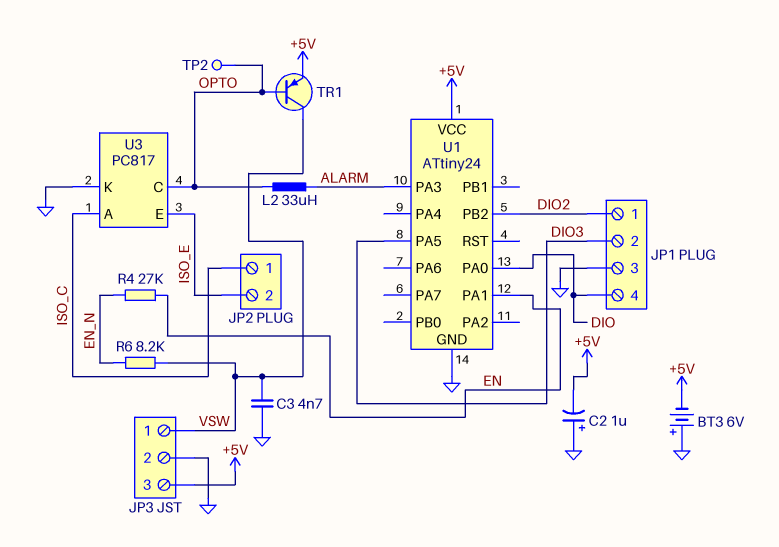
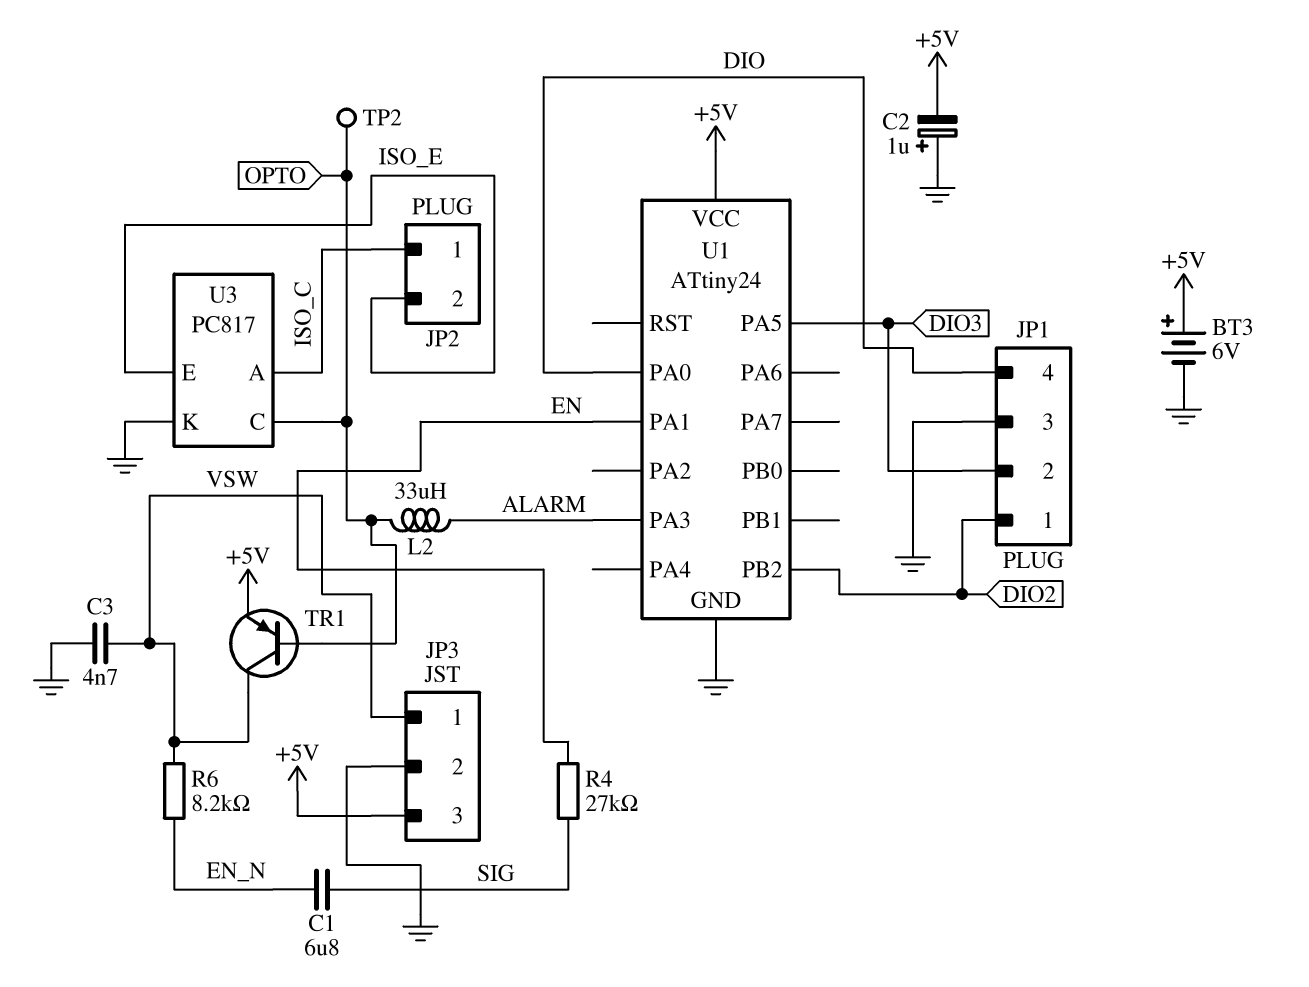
BT3: 6V (plus GND, minus +5V) -> 6V (plus +5V, minus GND)
C1: none -> 6.8uF (EN_N, SIG)
R4: 27k (EN, EN_N) -> 27k (EN, SIG)

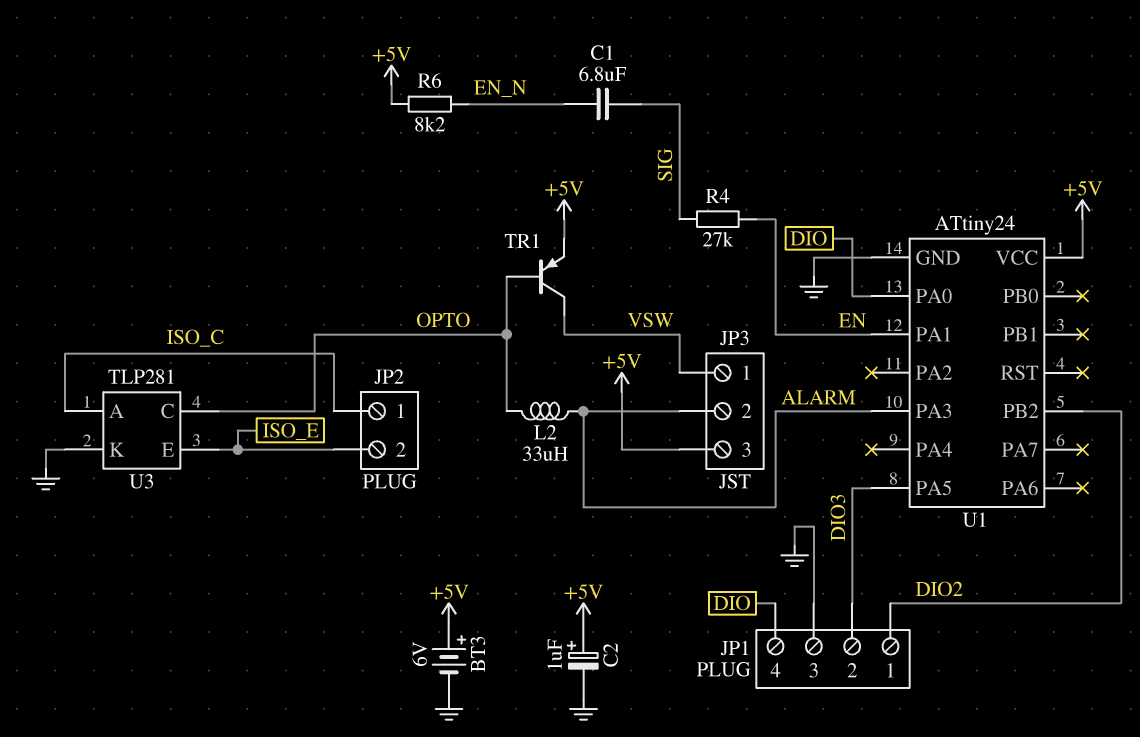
C2: 1uF (plus GND, minus +5V) -> 1uF (plus +5V, minus GND)
C3: 4.7nF (GND, VSW) -> none
JP3 pin 2: GND -> ALARM
R6: 8.2k (EN_N, VSW) -> 8.2k (+5V, EN_N)
TP2: test point (OPTO) -> none
U3: PC817 -> TLP281

